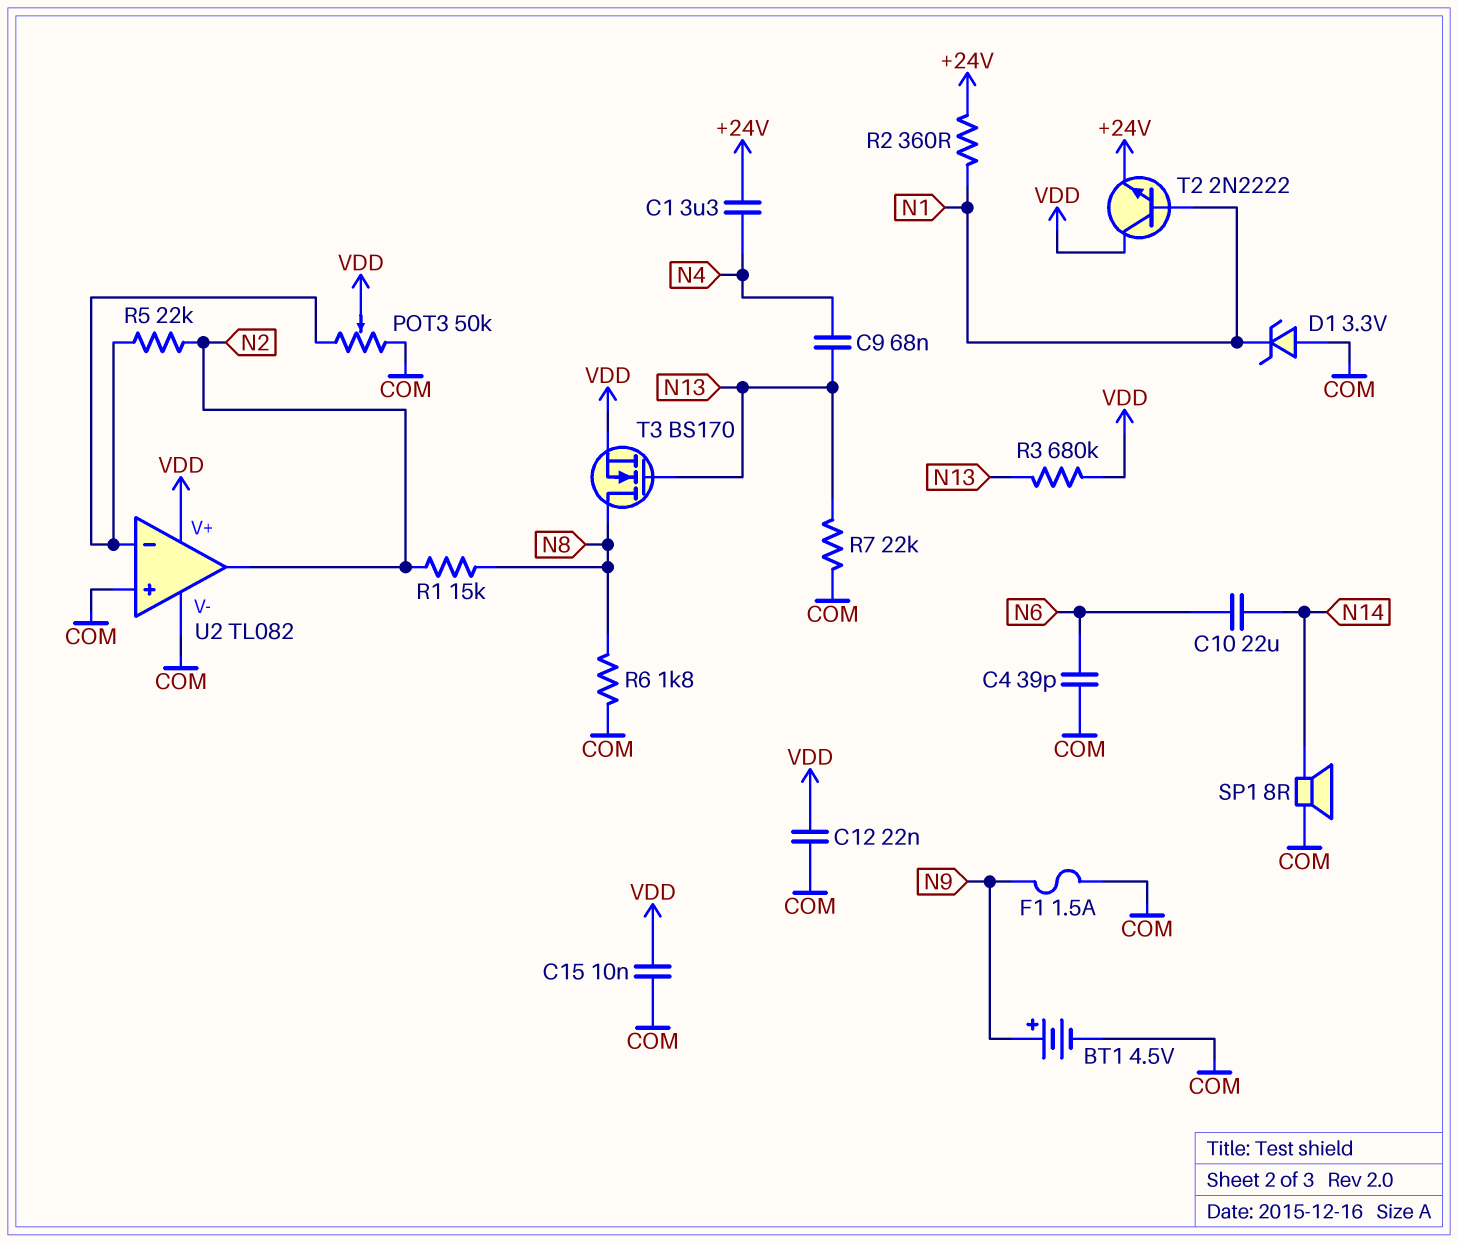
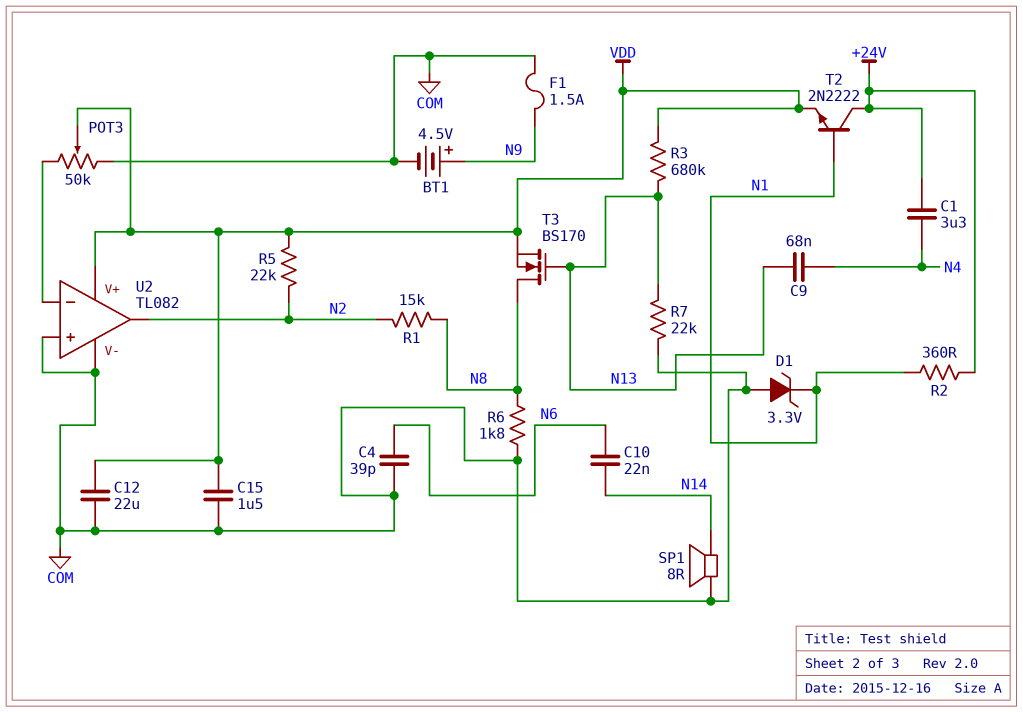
C10: 22uF (N6, N14) -> 22nF (N6, N14)
C12: 22nF (COM, VDD) -> 22uF (COM, VDD)
C15: 10nF (COM, VDD) -> 1.5uF (COM, VDD)
R5: 22k (N2, U2/in-) -> 22k (N2, VDD)
T2: NPN 2N2222 (B N1, C VDD, E +24V) -> NPN 2N2222 (B N1, C +24V, E VDD)

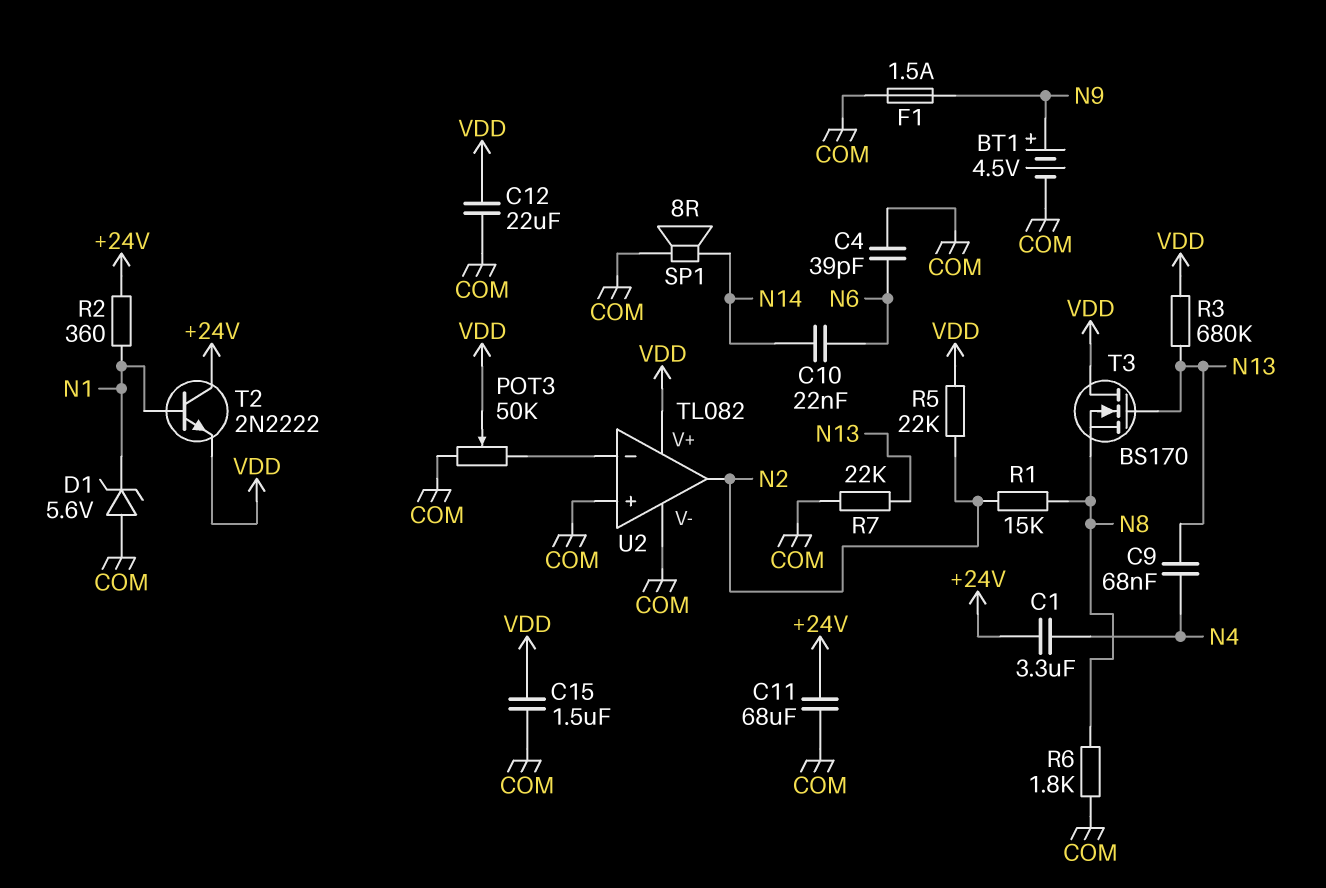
C11: none -> 68uF (+24V, COM)
D1: zener 3.3V (A COM, K N1) -> zener 5.6V (A COM, K N1)
T3: NMOS BS170 (G N13, D N8, S VDD) -> NMOS BS170 (G N13, D VDD, S N8)

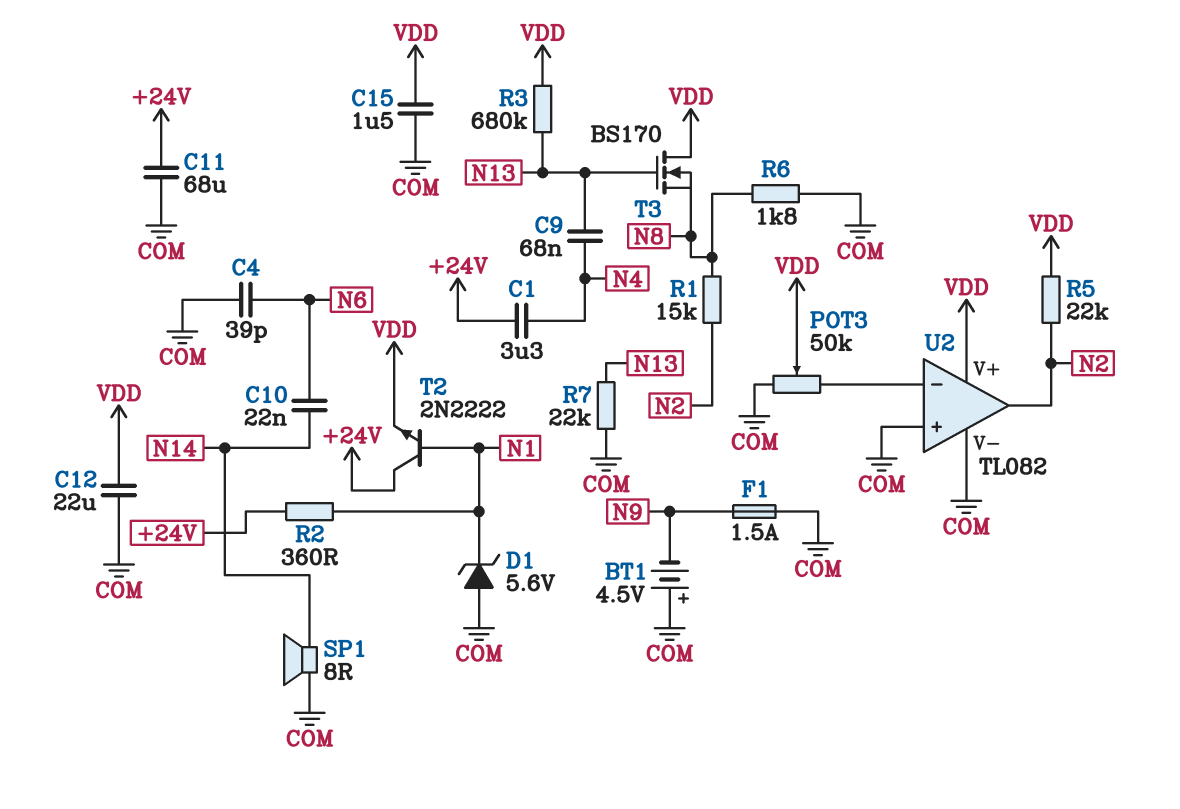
BT1: 4.5V (plus N9, minus COM) -> 4.5V (plus COM, minus N9)

